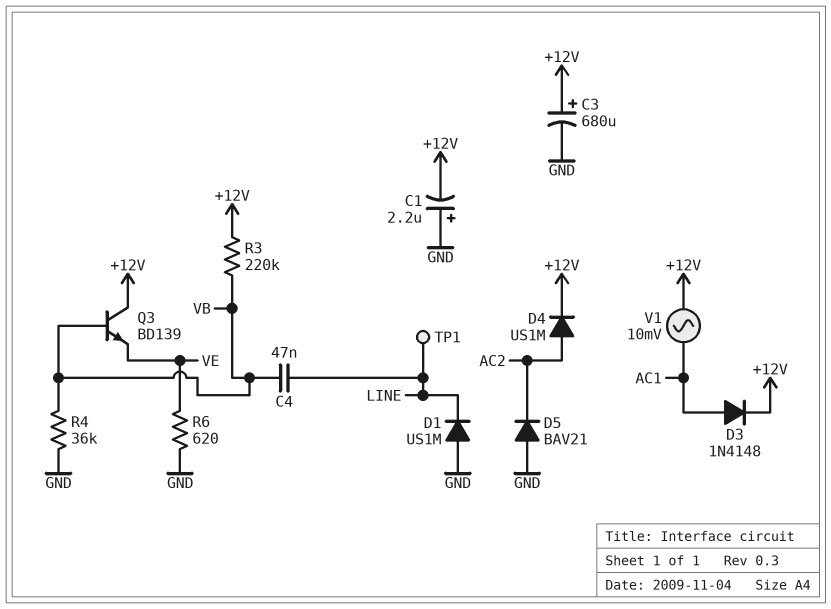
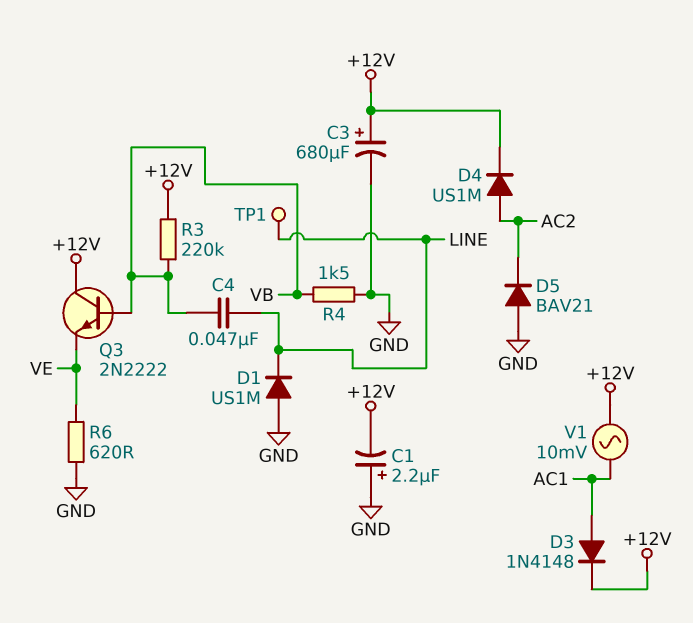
Q3: NPN BD139 (B VB, C +12V, E VE) -> NPN 2N2222 (B VB, C +12V, E VE)
R4: 36k (GND, VB) -> 1.5k (GND, VB)

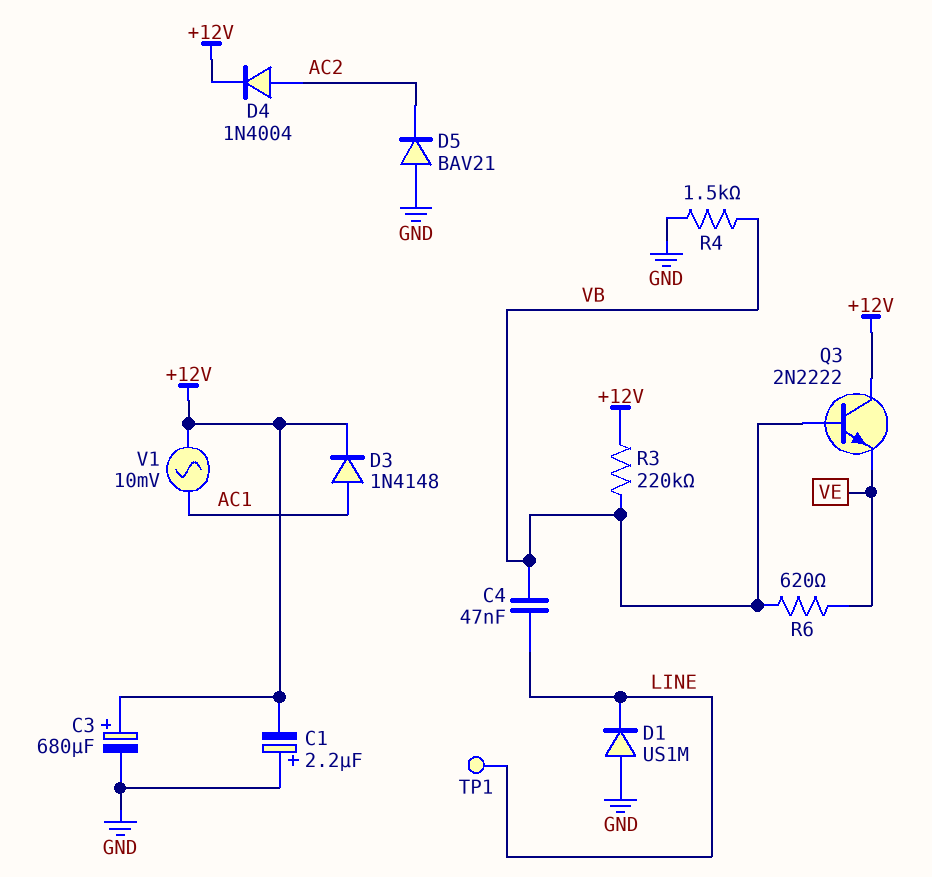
D4: diode US1M (A AC2, K +12V) -> diode 1N4004 (A AC2, K +12V)
R6: 620 (GND, VE) -> 620 (VB, VE)

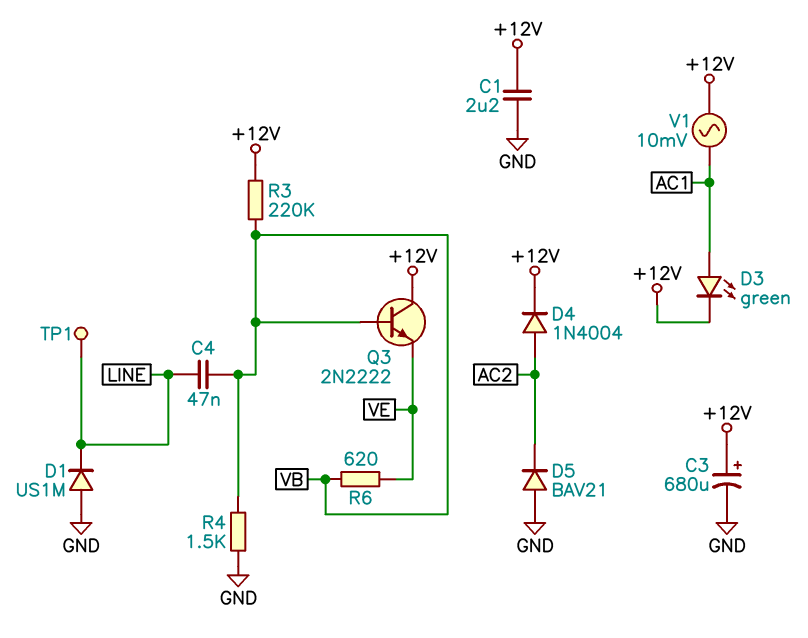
C1: 2.2uF (plus GND, minus +12V) -> 2.2uF (+12V, GND)
D3: diode 1N4148 (A AC1, K +12V) -> LED green (A AC1, K +12V)

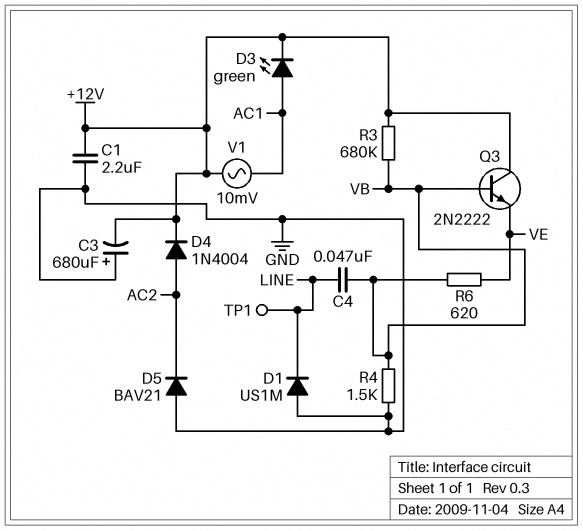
C3: 680uF (plus +12V, minus GND) -> 680uF (plus GND, minus +12V)
R3: 220k (+12V, VB) -> 680k (+12V, VB)

